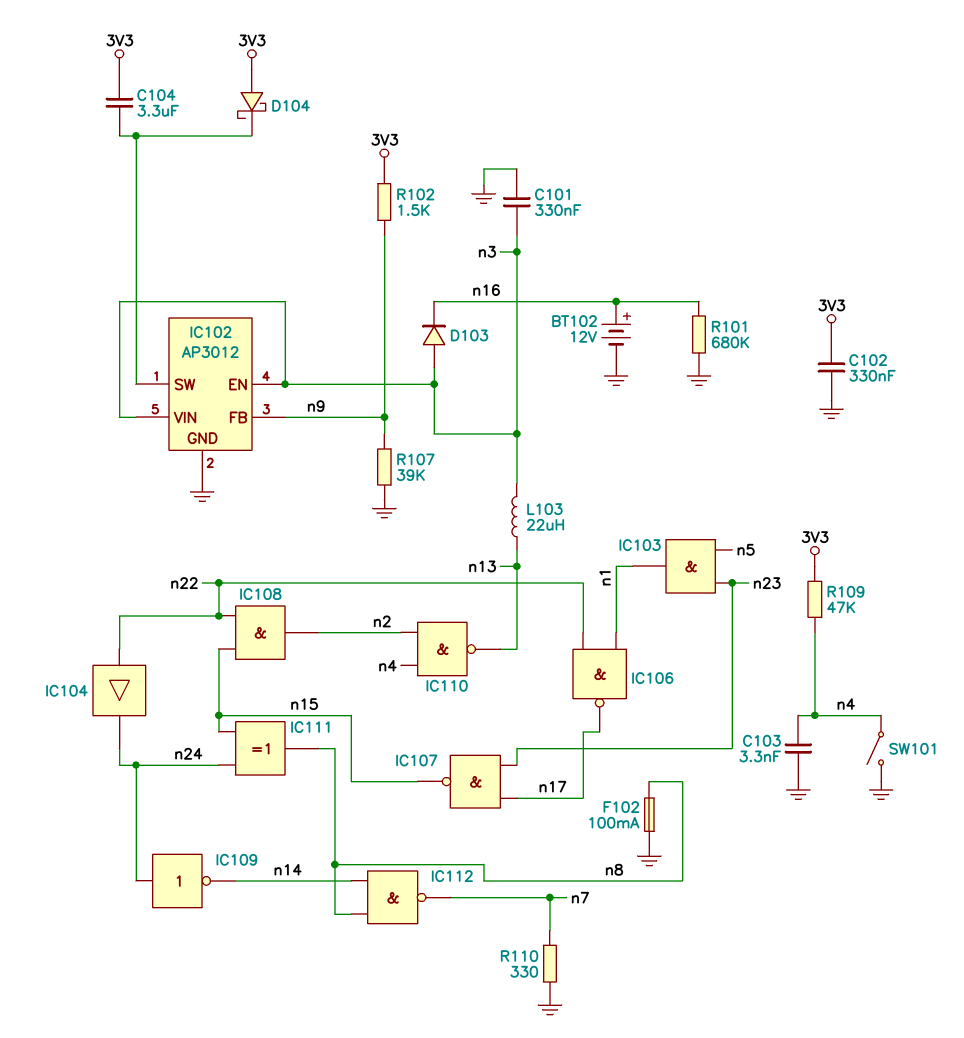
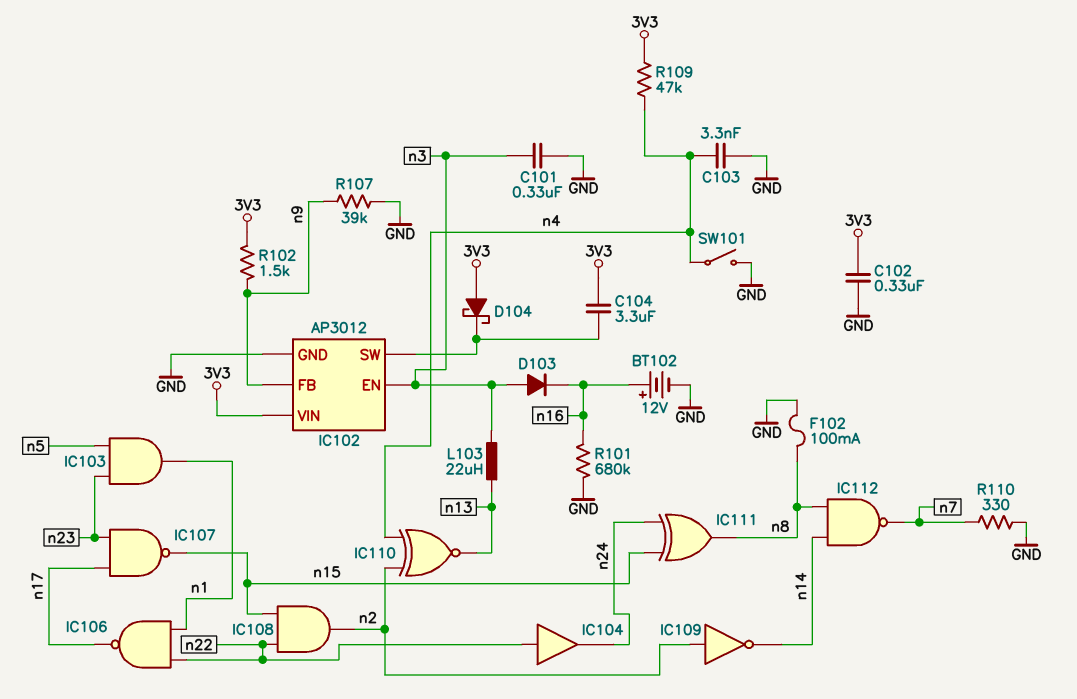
IC102 pin VIN: n3 -> 3V3
IC109: NOT (in n24, out n14) -> NOT (in n2, out n14)
IC110: NAND (in n2, in n4, out n13) -> XNOR (in n2, in n4, out n13)

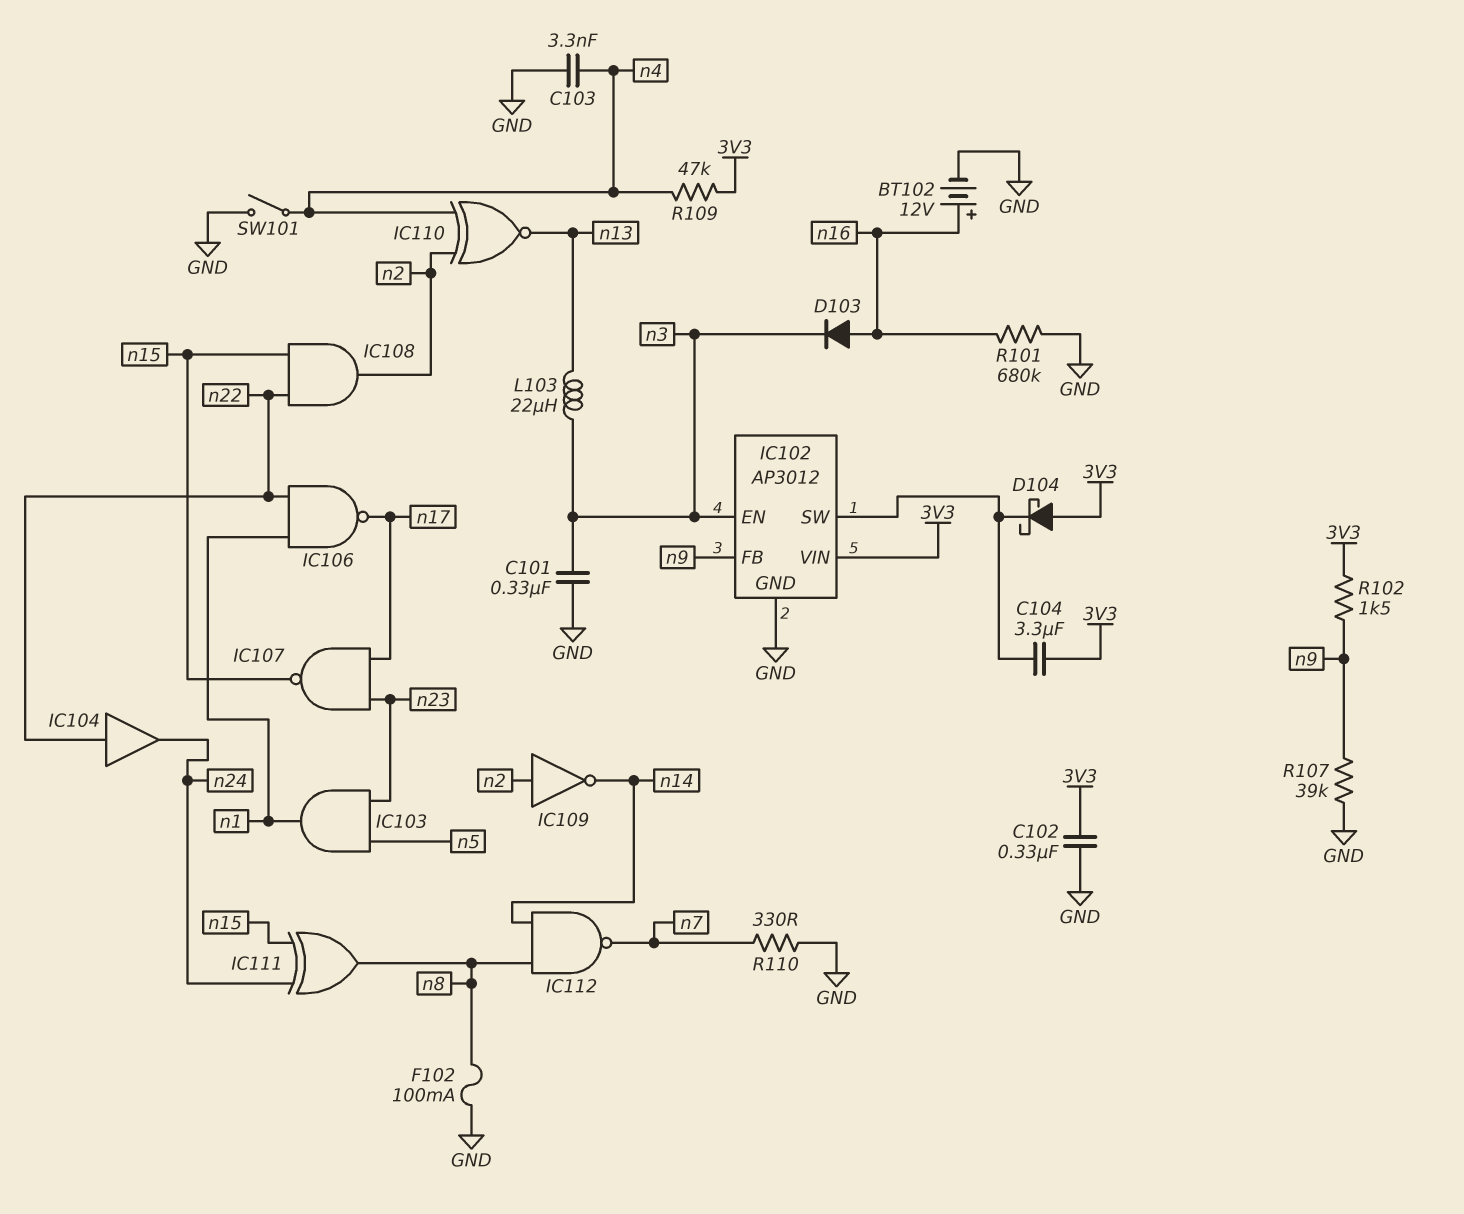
D103: diode (A n3, K n16) -> diode (A n16, K n3)

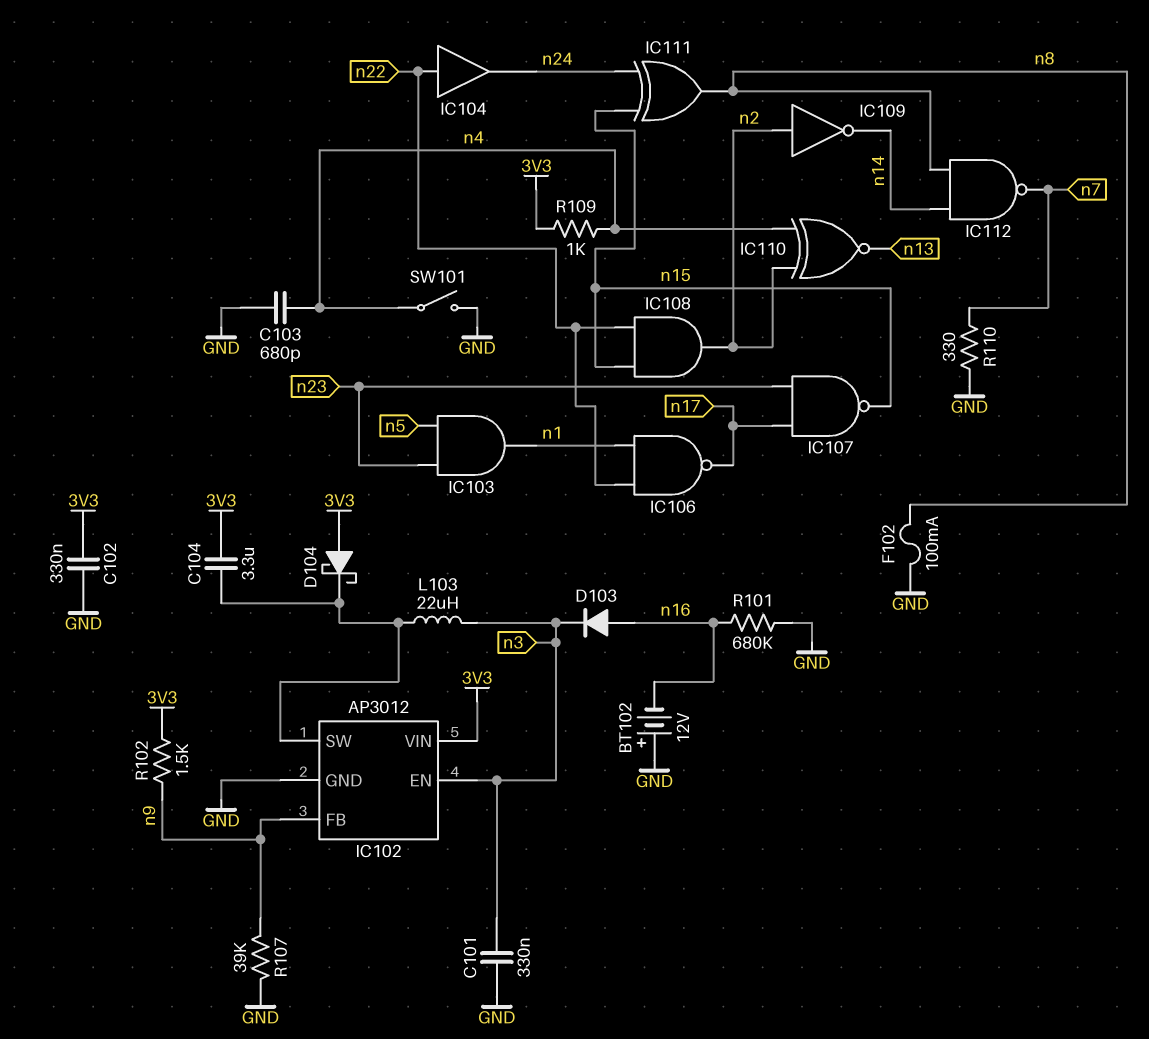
BT102: 12V (plus n16, minus GND) -> 12V (plus GND, minus n16)
C103: 3.3nF (GND, n4) -> 680pF (GND, n4)
L103: 22uH (n3, n13) -> 22uH (IC102/SW, n3)
R109: 47k (3V3, n4) -> 1k (3V3, n4)

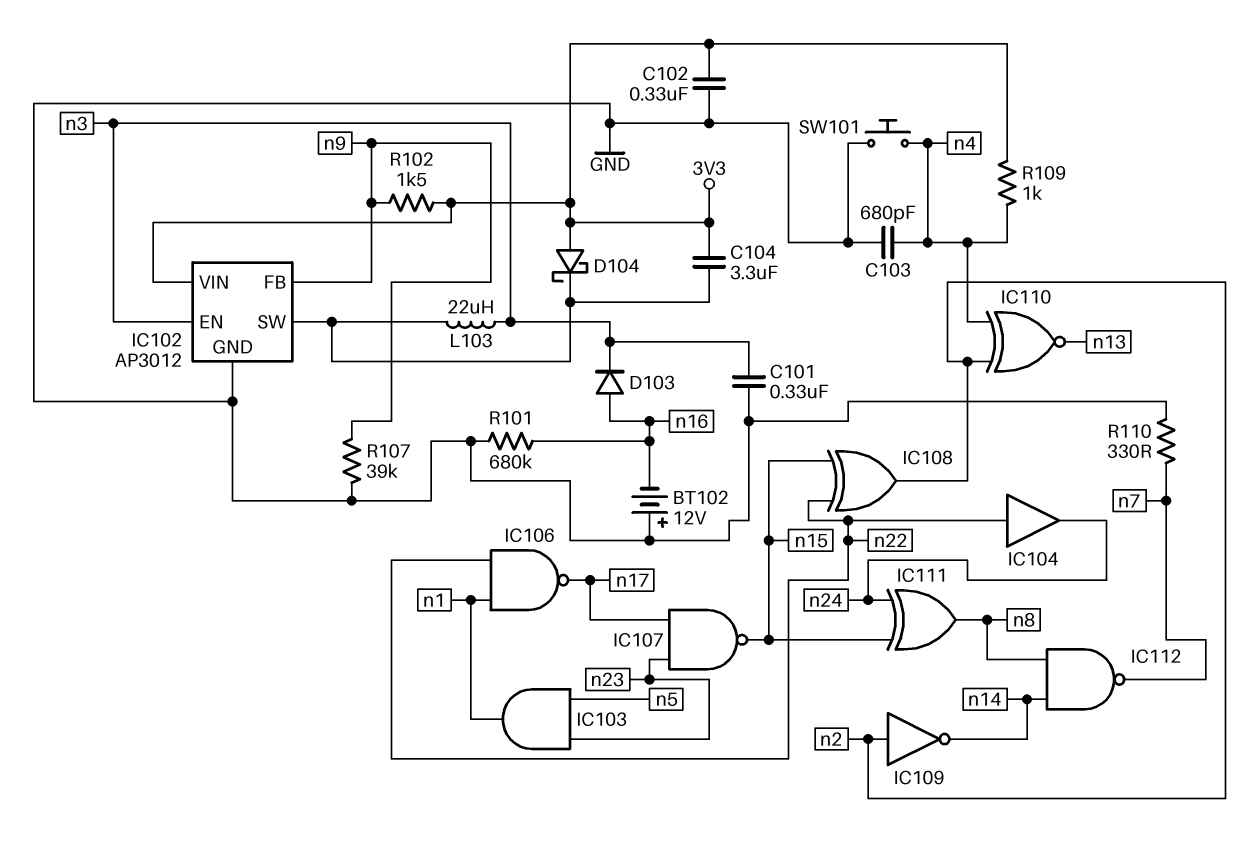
F102: 100mA (GND, n8) -> none
IC108: AND (in n15, in n22, out n2) -> XOR (in n15, in n22, out n2)
SW101: switch (GND, n4) -> button (GND, n4)

